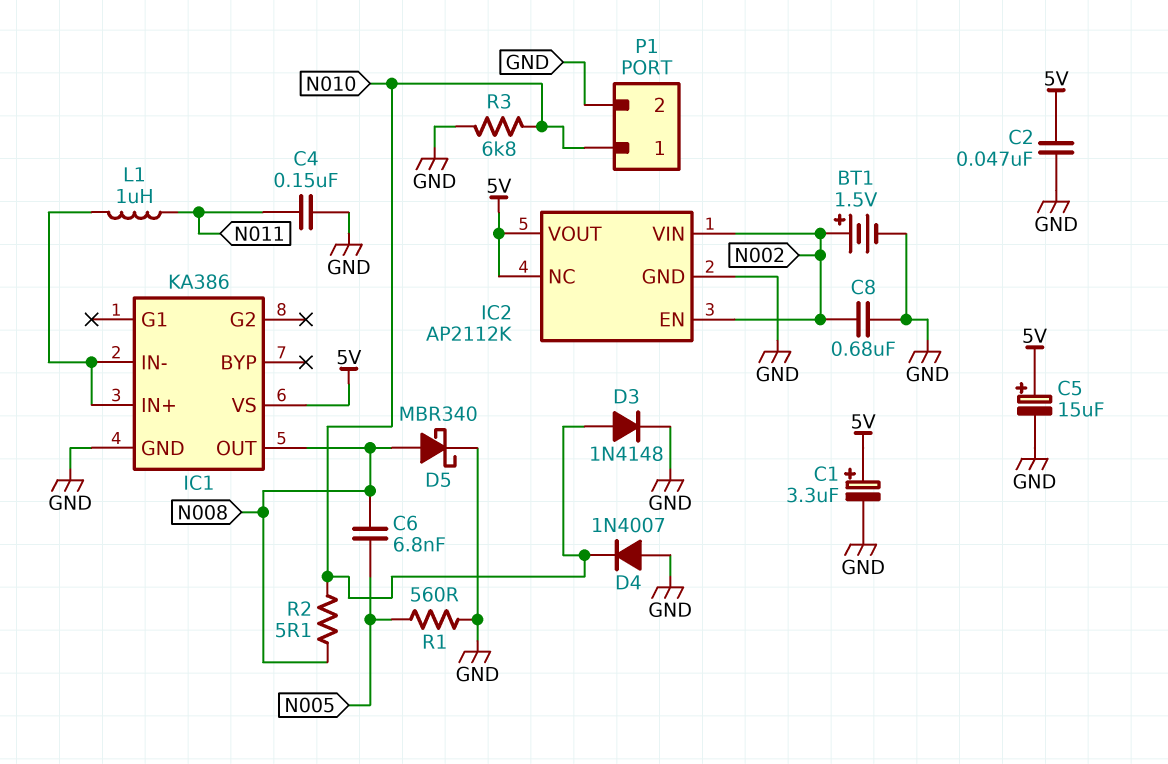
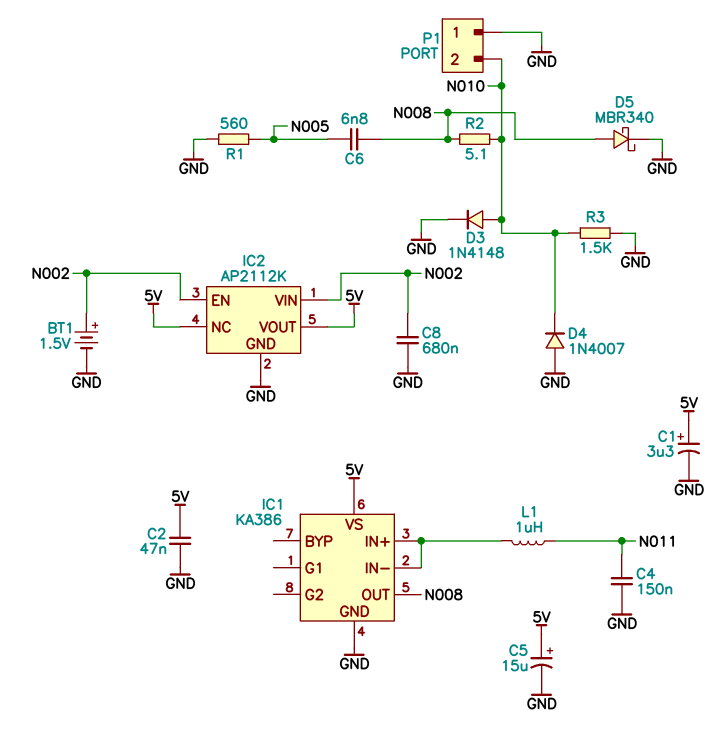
P1 pin 1: N010 -> GND
P1 pin 2: GND -> N010
R3: 6.8k (GND, N010) -> 1.5k (GND, N010)

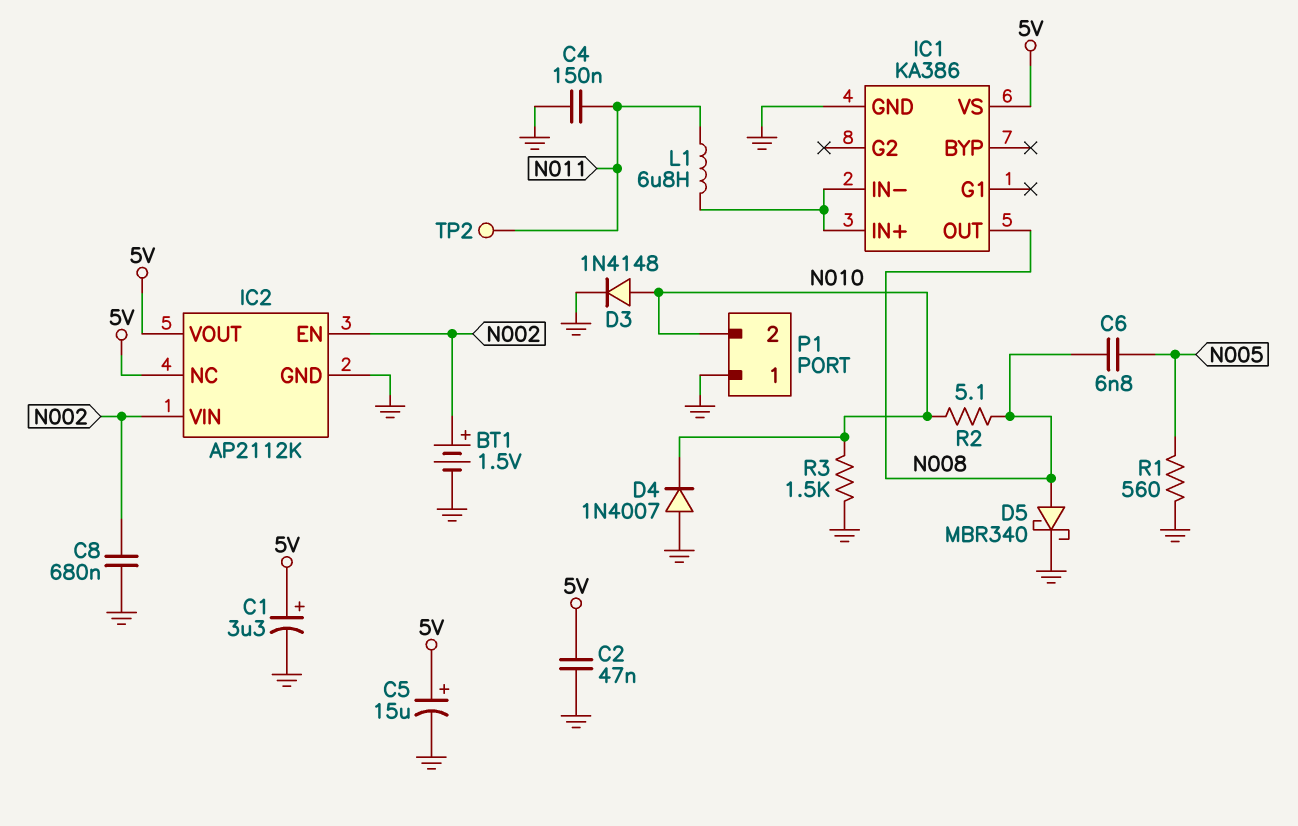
L1: 1uH (IC1/IN+, N011) -> 6.8uH (IC1/IN+, N011)
TP2: none -> test point (N011)

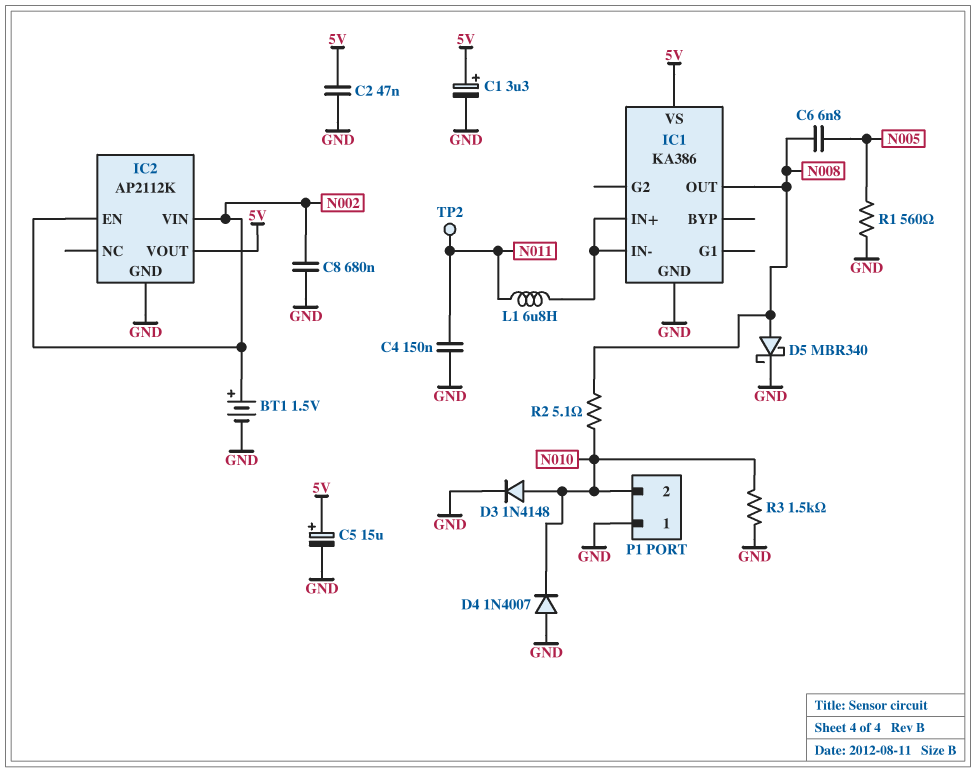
IC2 pin NC: 5V -> none

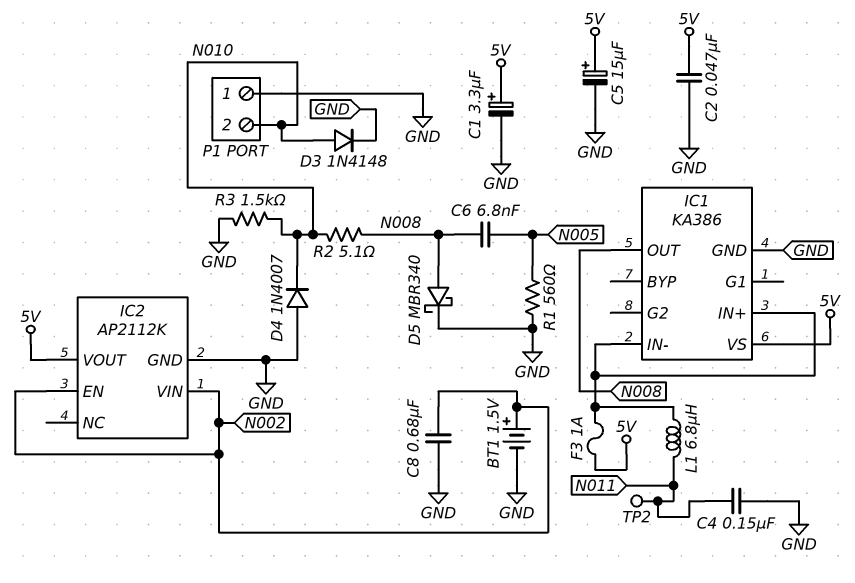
F3: none -> 1A (5V, IC1/IN+)

